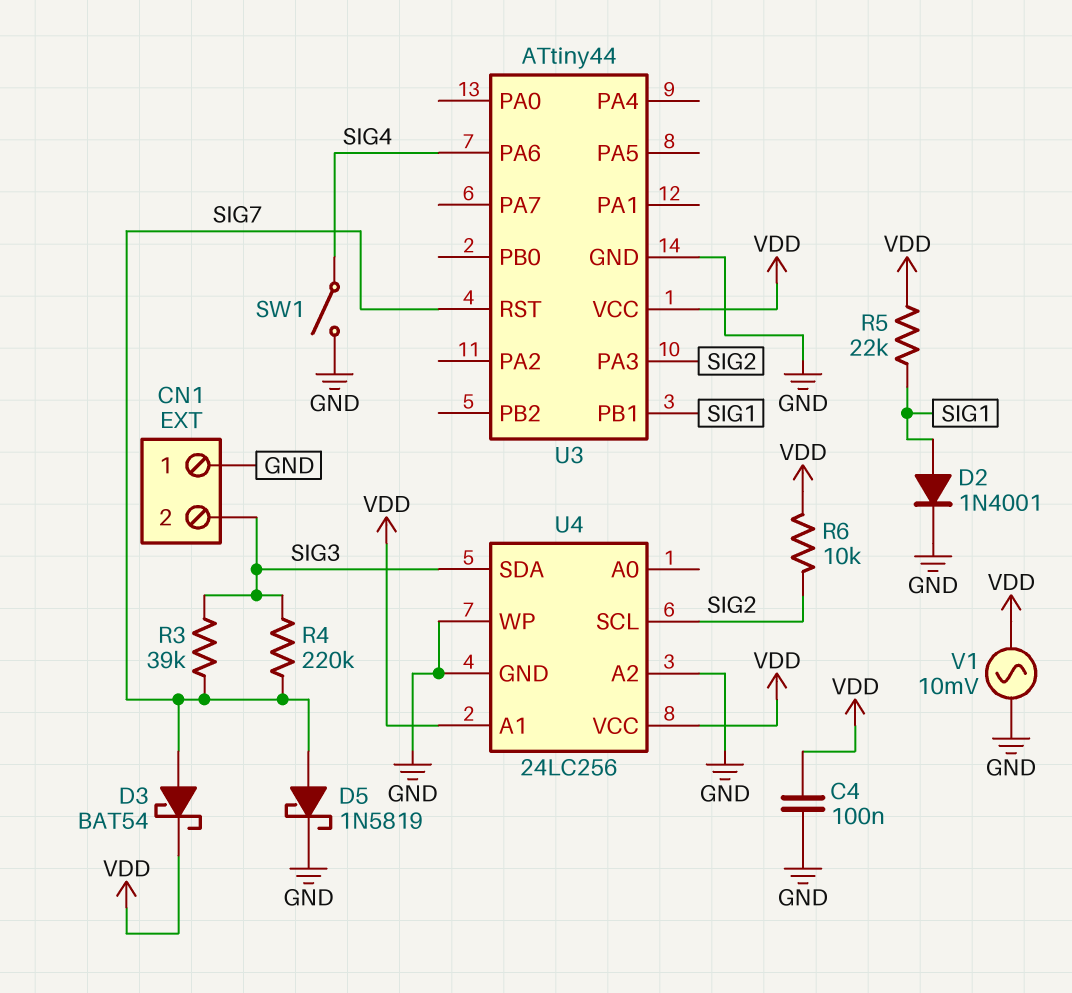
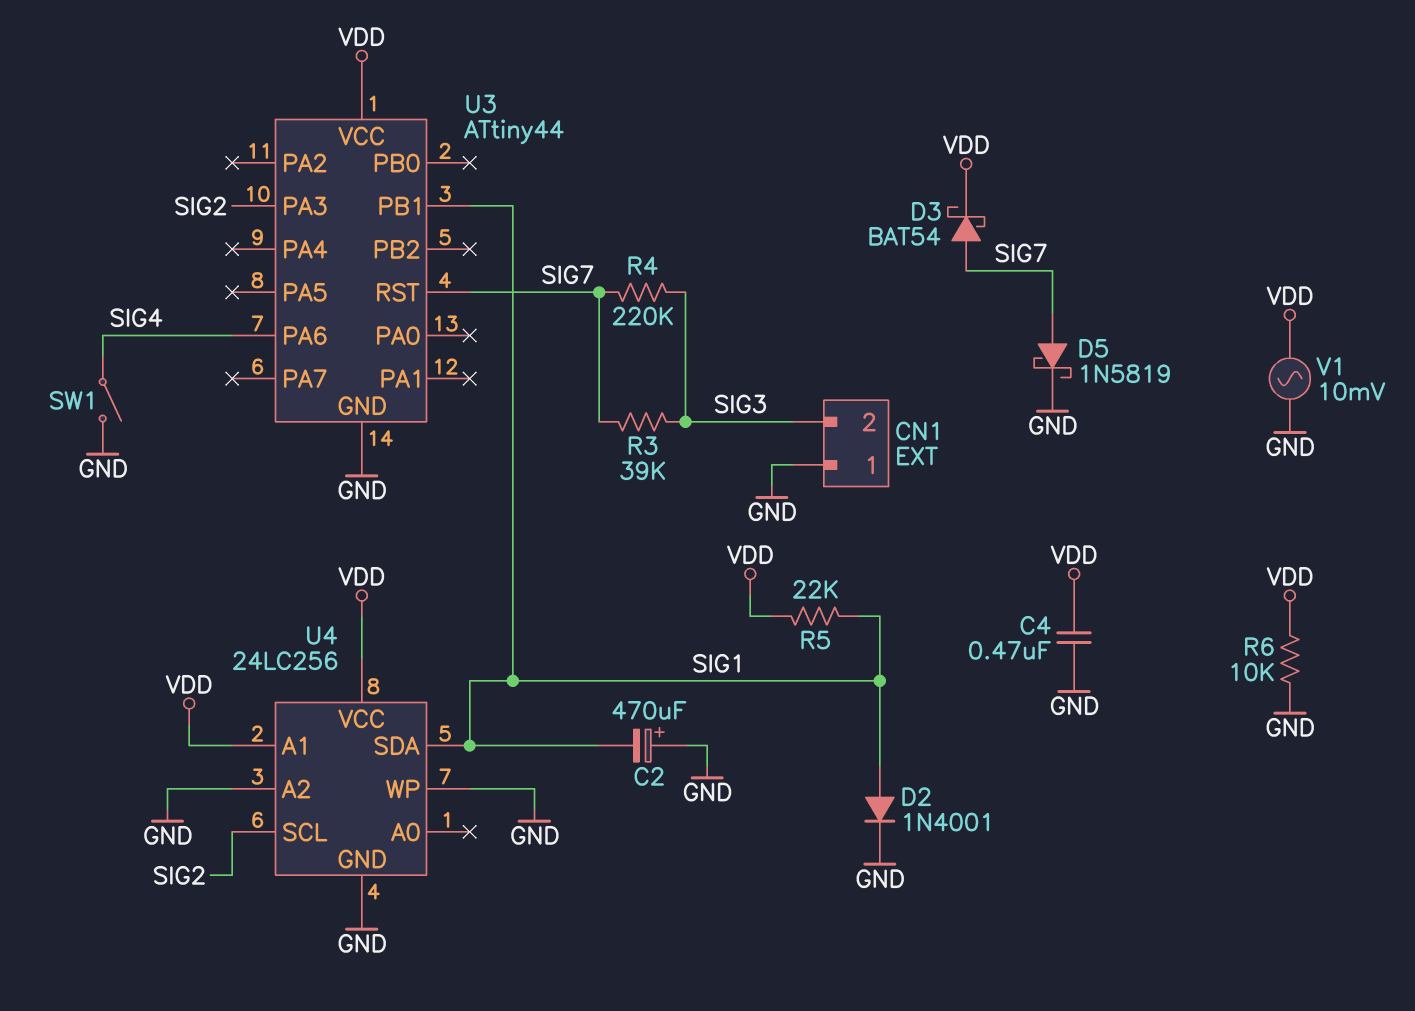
C2: none -> 470uF (plus GND, minus SIG1)
C4: 100nF (GND, VDD) -> 470nF (GND, VDD)
R6: 10k (SIG2, VDD) -> 10k (GND, VDD)
U4 pin SDA: SIG3 -> SIG1

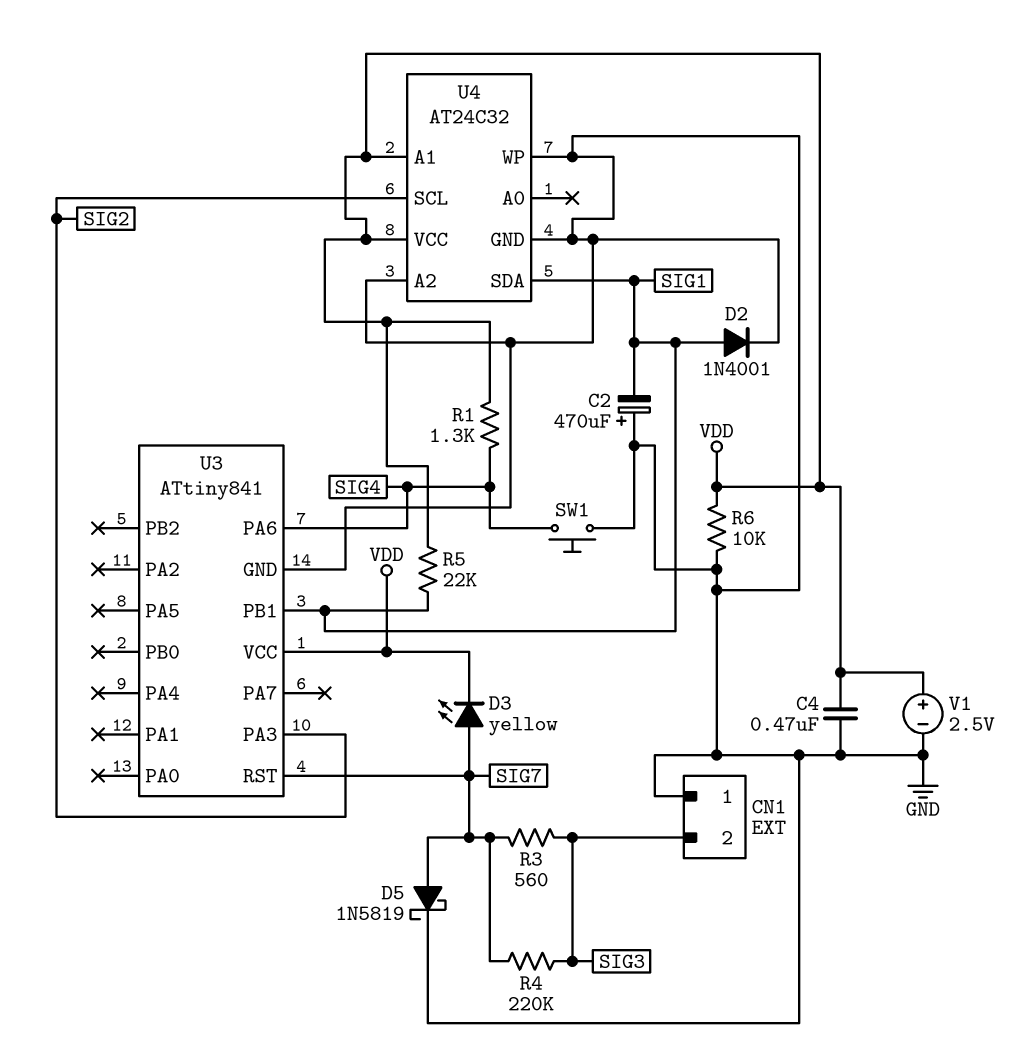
D3: schottky BAT54 (A SIG7, K VDD) -> LED yellow (A SIG7, K VDD)
R1: none -> 1.3k (SIG4, VDD)
R3: 39k (SIG3, SIG7) -> 560 (SIG3, SIG7)
SW1: switch (GND, SIG4) -> button (GND, SIG4)
U3: ATtiny44 -> ATtiny841
U4: 24LC256 -> AT24C32
V1: AC 10mV (GND, VDD) -> 2.5V (plus VDD, minus GND)

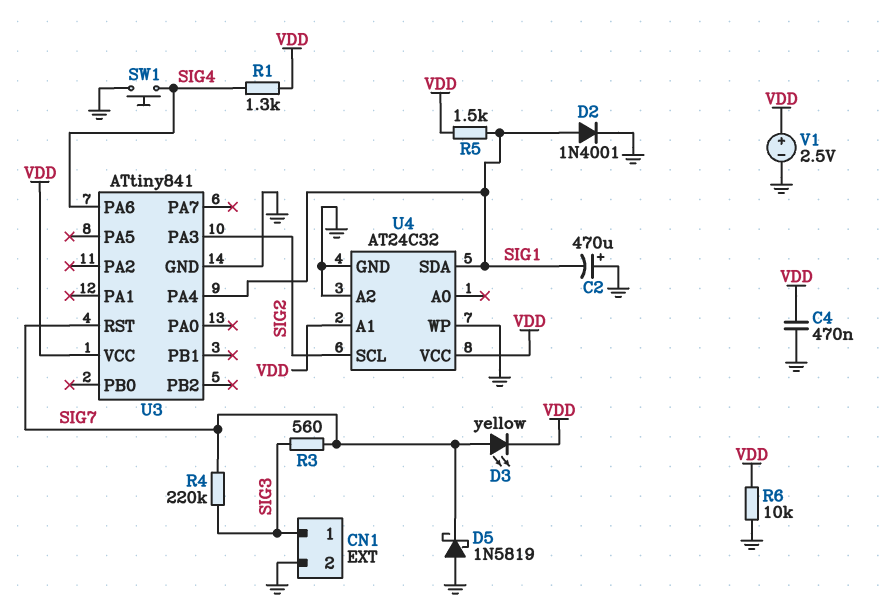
CN1 pin 1: GND -> SIG3
CN1 pin 2: SIG3 -> GND
D5: schottky 1N5819 (A SIG7, K GND) -> schottky 1N5819 (A GND, K SIG7)
R5: 22k (SIG1, VDD) -> 1.5k (SIG1, VDD)
U3 pin PA4: none -> SIG1
U3 pin PB1: SIG1 -> none

